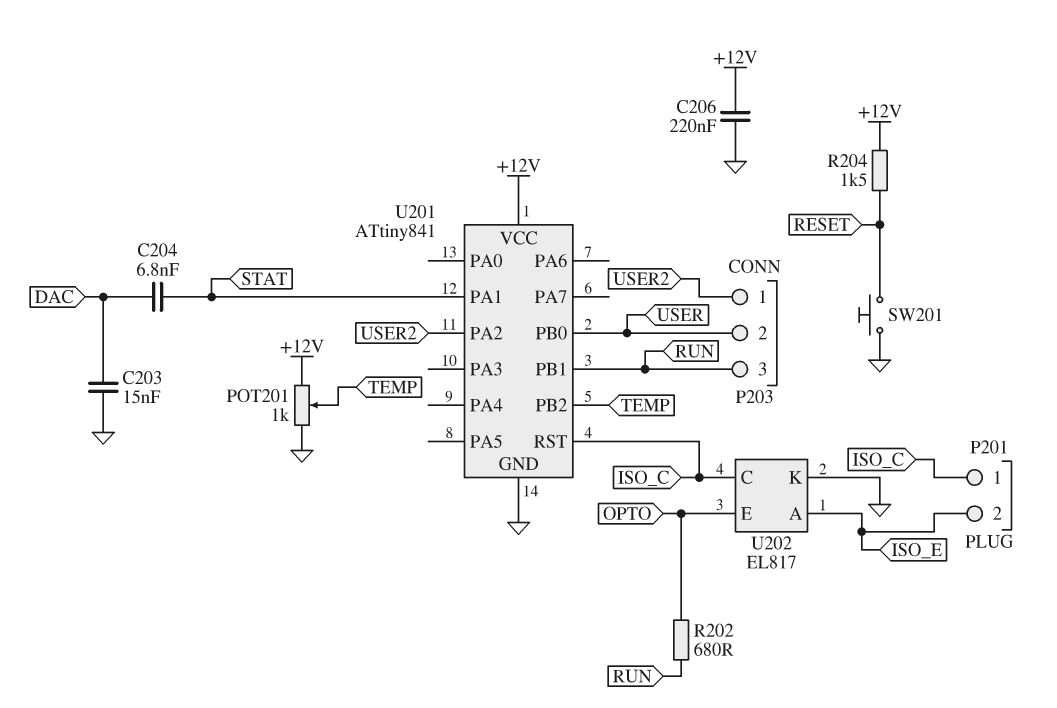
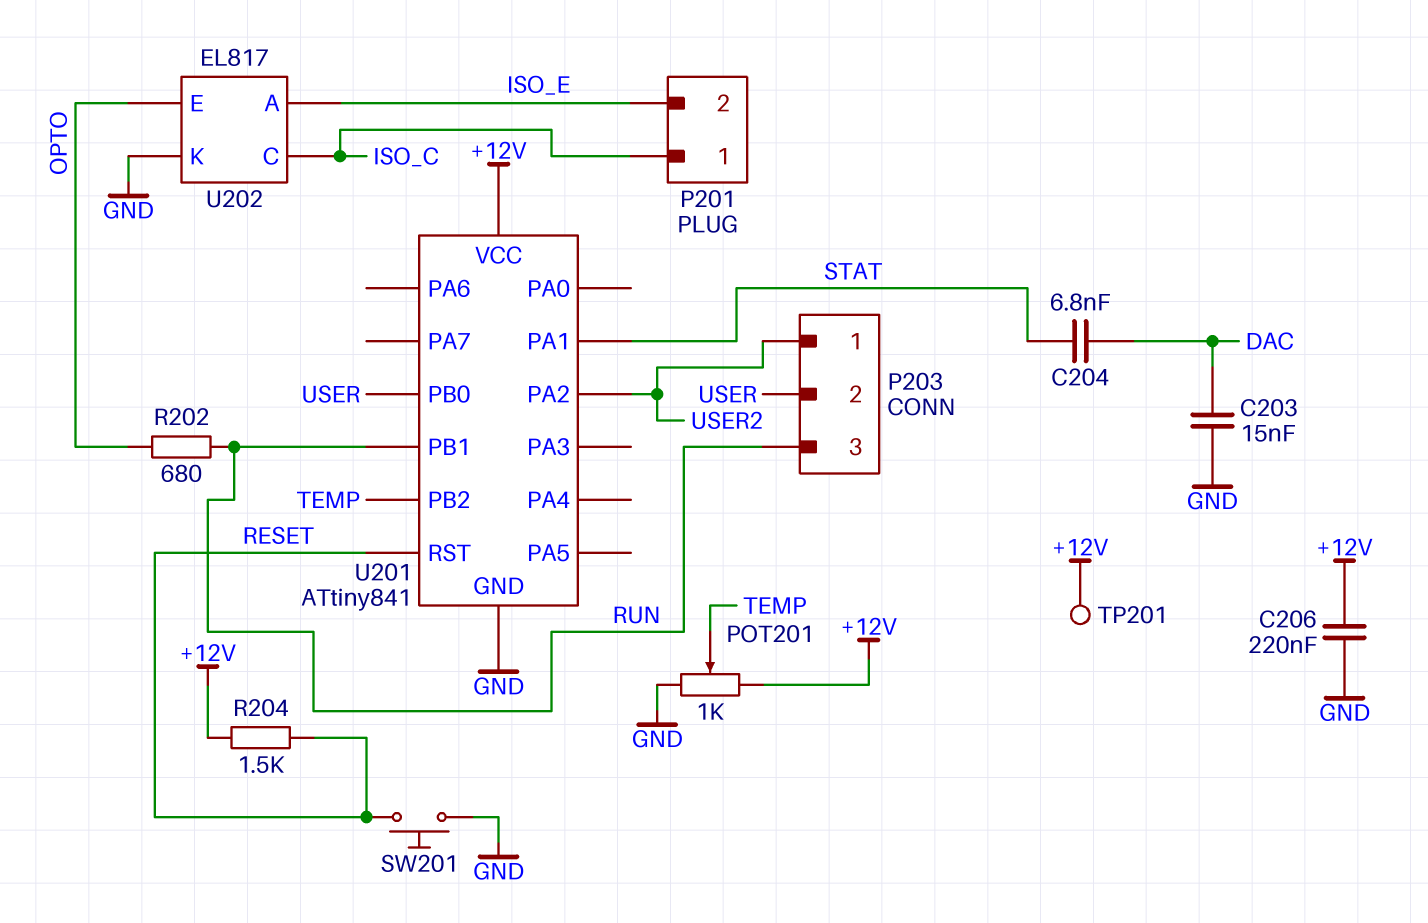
TP201: none -> test point (+12V)
U201 pin RST: ISO_C -> RESET

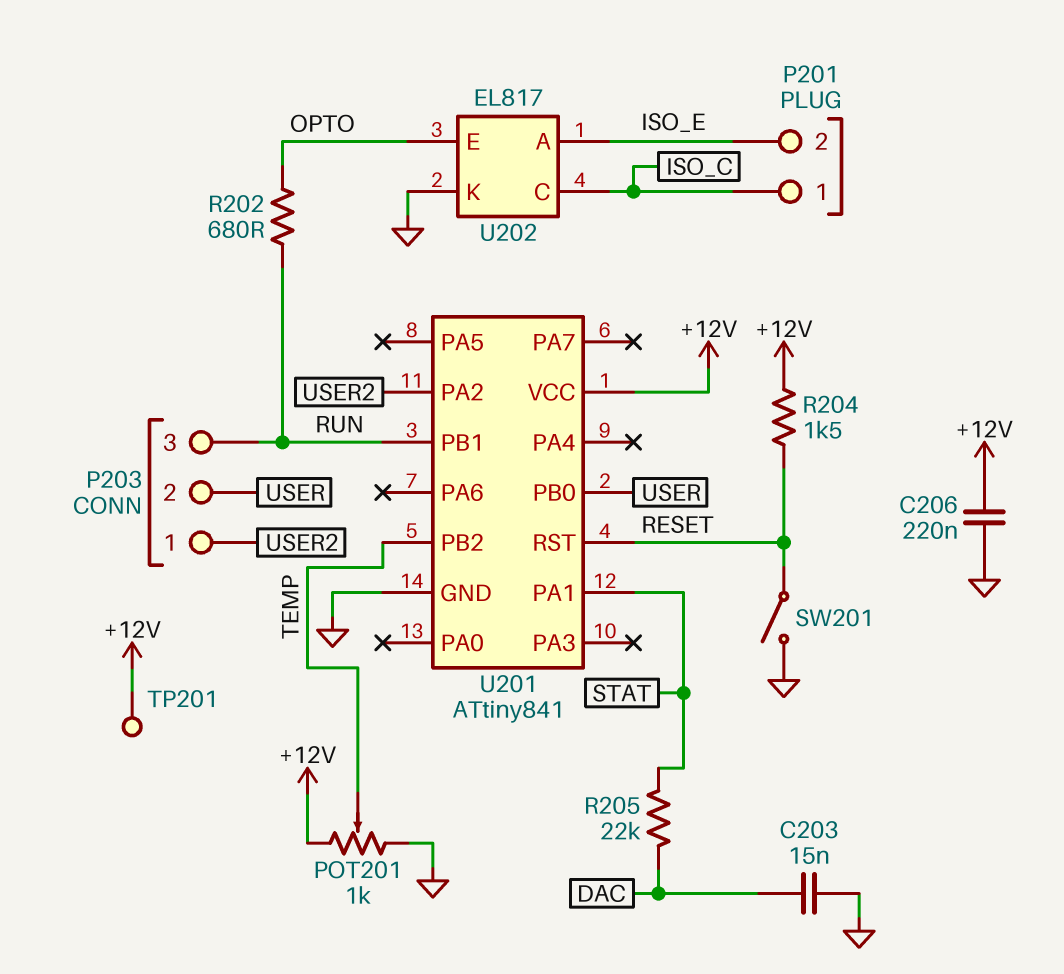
C204: 6.8nF (DAC, STAT) -> none
R205: none -> 22k (DAC, STAT)
SW201: button (GND, RESET) -> switch (GND, RESET)

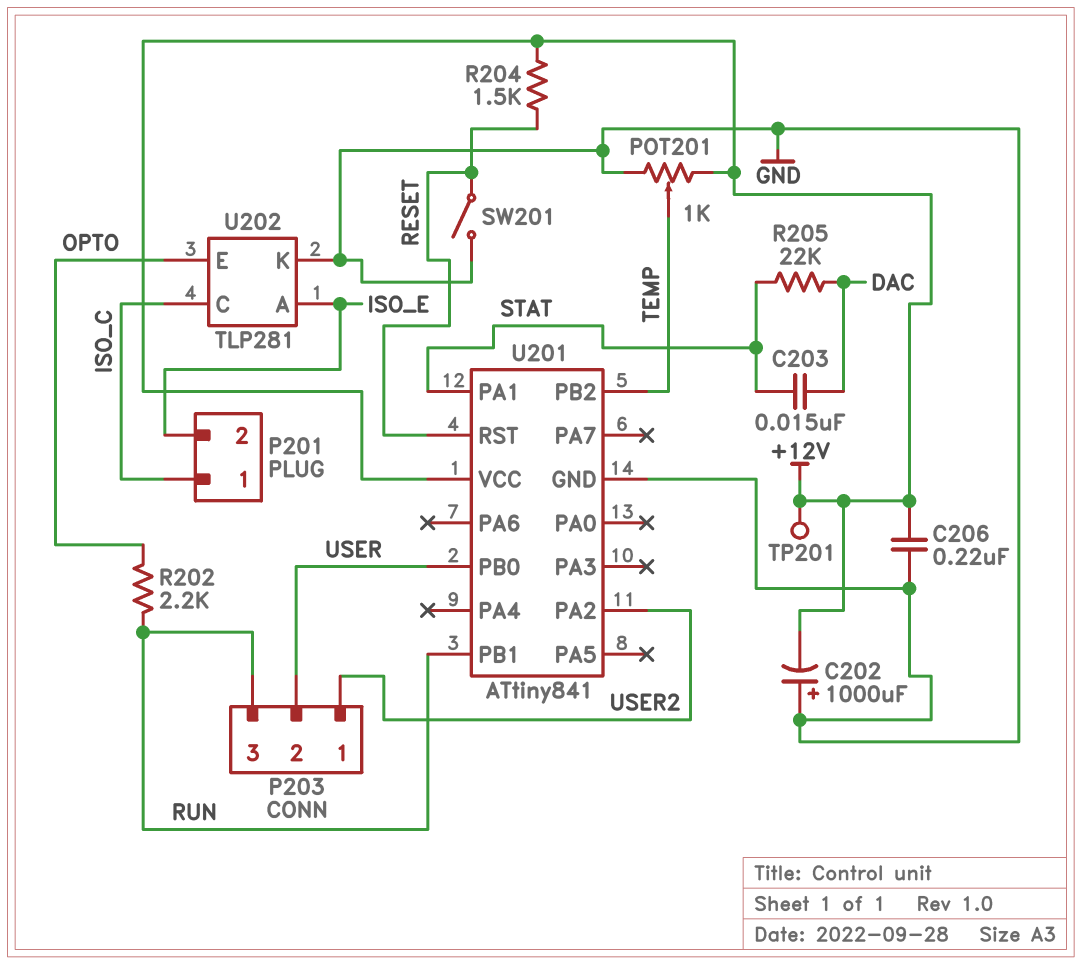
C202: none -> 1000uF (plus GND, minus +12V)
C203: 15nF (DAC, GND) -> 15nF (DAC, STAT)
R202: 680 (OPTO, RUN) -> 2.2k (OPTO, RUN)
U202: EL817 -> TLP281

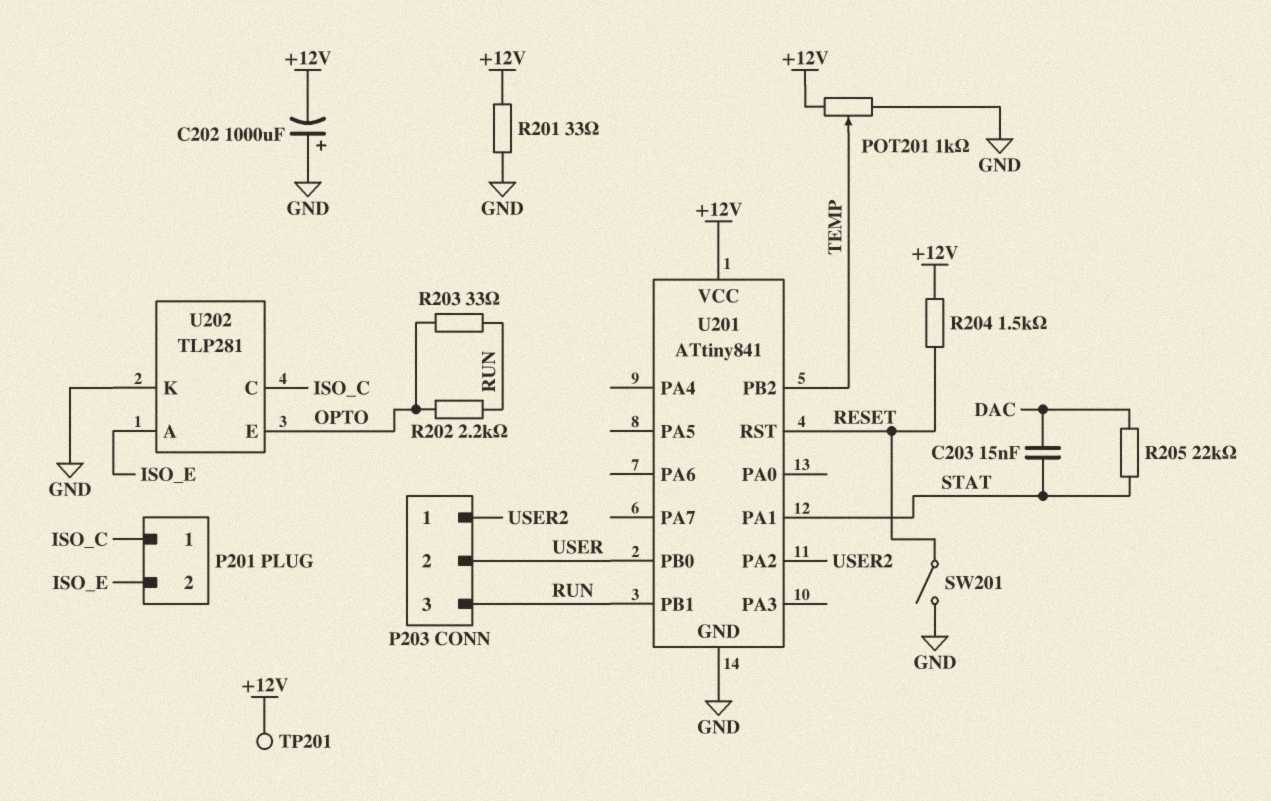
C206: 220nF (+12V, GND) -> none
R201: none -> 33 (+12V, GND)
R203: none -> 33 (OPTO, RUN)

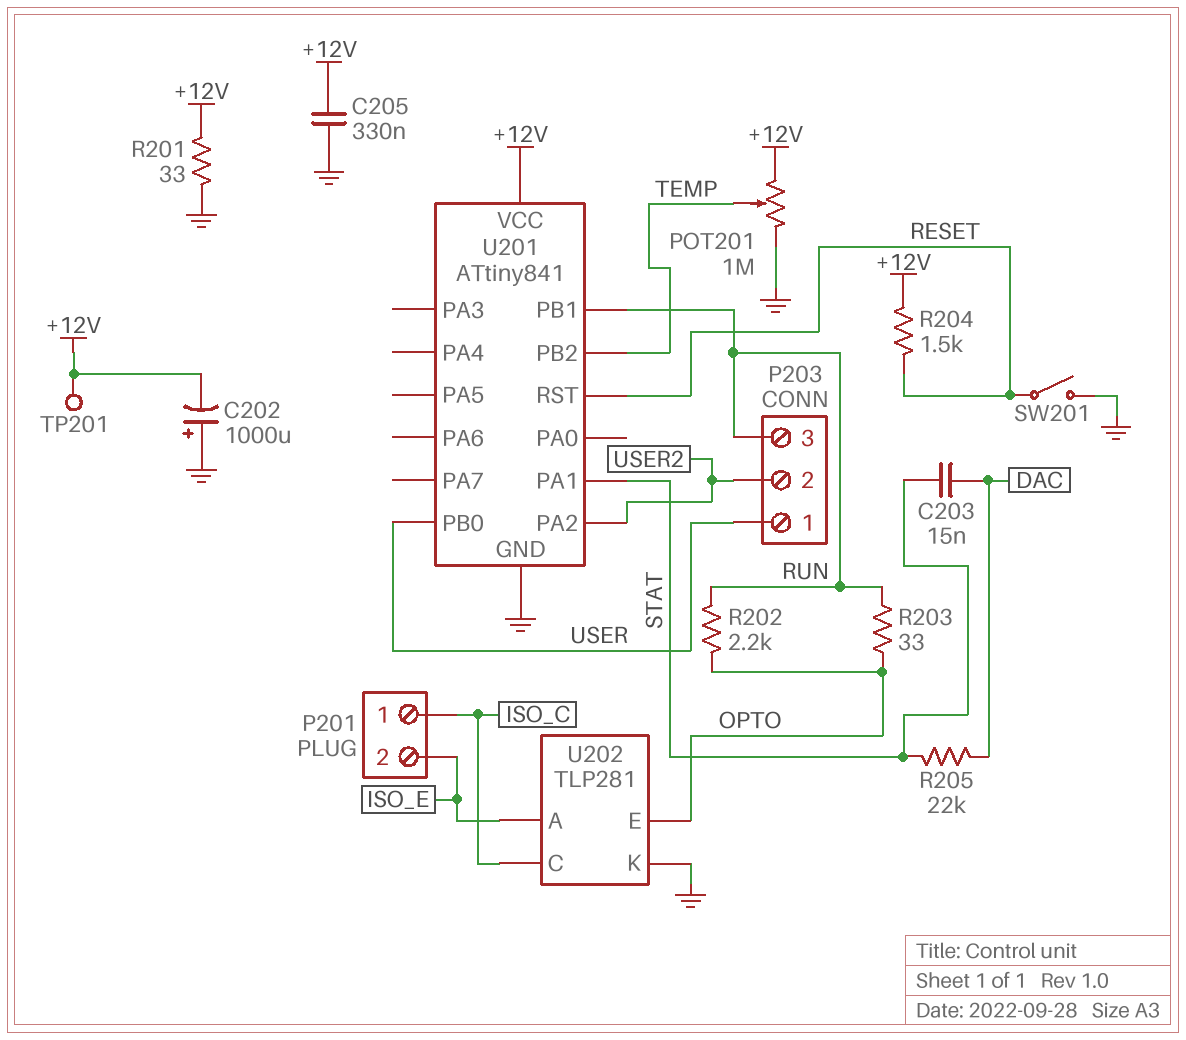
C205: none -> 330nF (+12V, GND)
P203 pin 1: USER2 -> USER
P203 pin 2: USER -> USER2
POT201: 1k (+12V, GND, wiper TEMP) -> 1M (+12V, GND, wiper TEMP)

